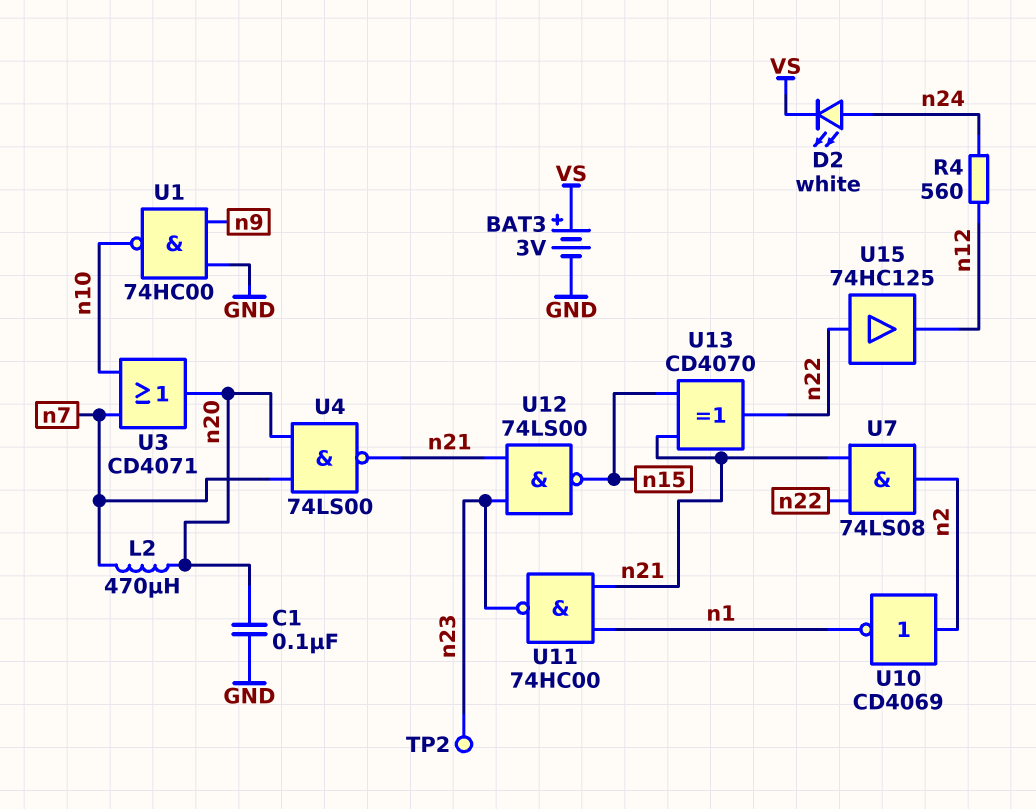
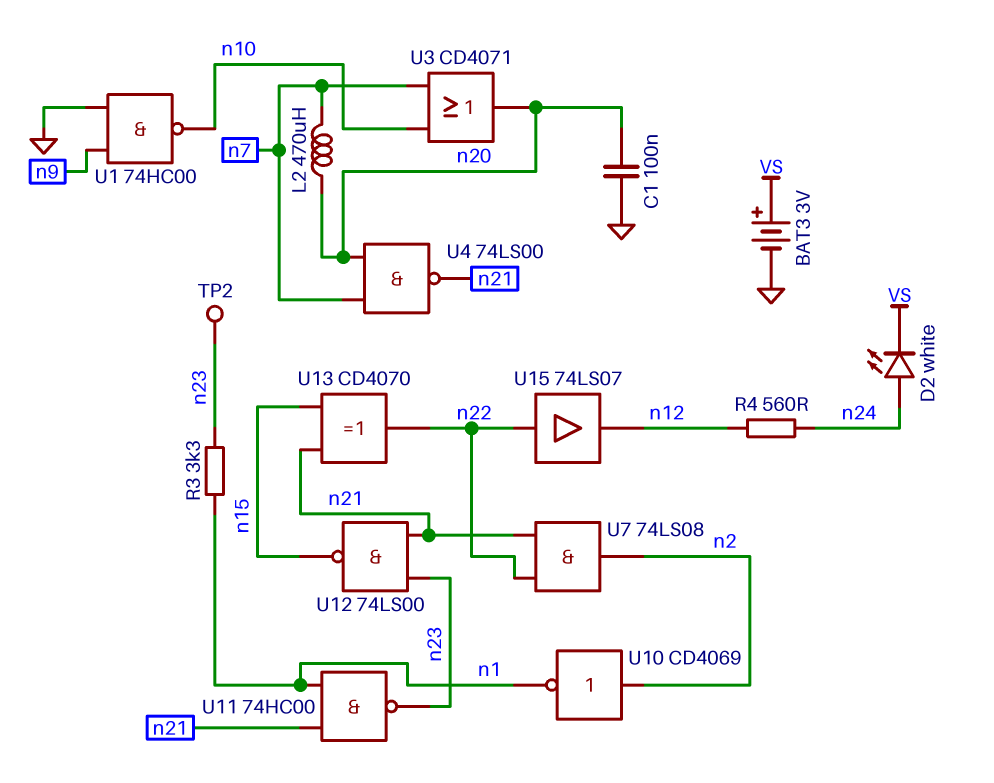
R3: none -> 3.3k (n1, n23)
U15: buffer 74HC125 (in n22, out n12) -> buffer 74LS07 (in n22, out n12)

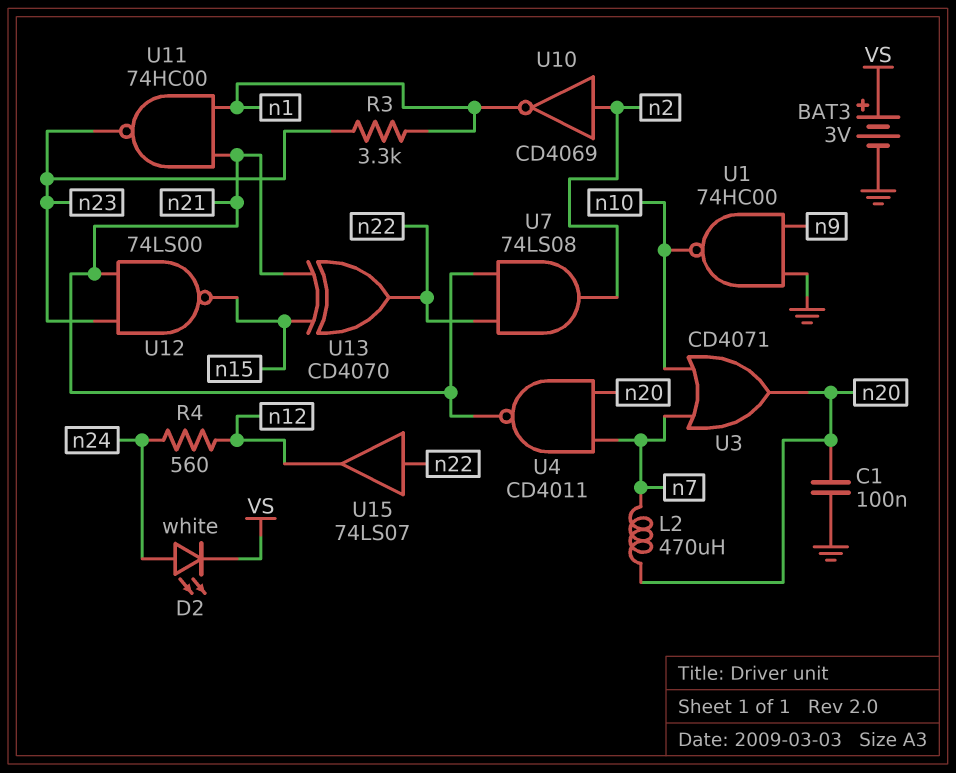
TP2: test point (n23) -> none
U4: NAND 74LS00 (in n7, in n20, out n21) -> NAND CD4011 (in n7, in n20, out n21)

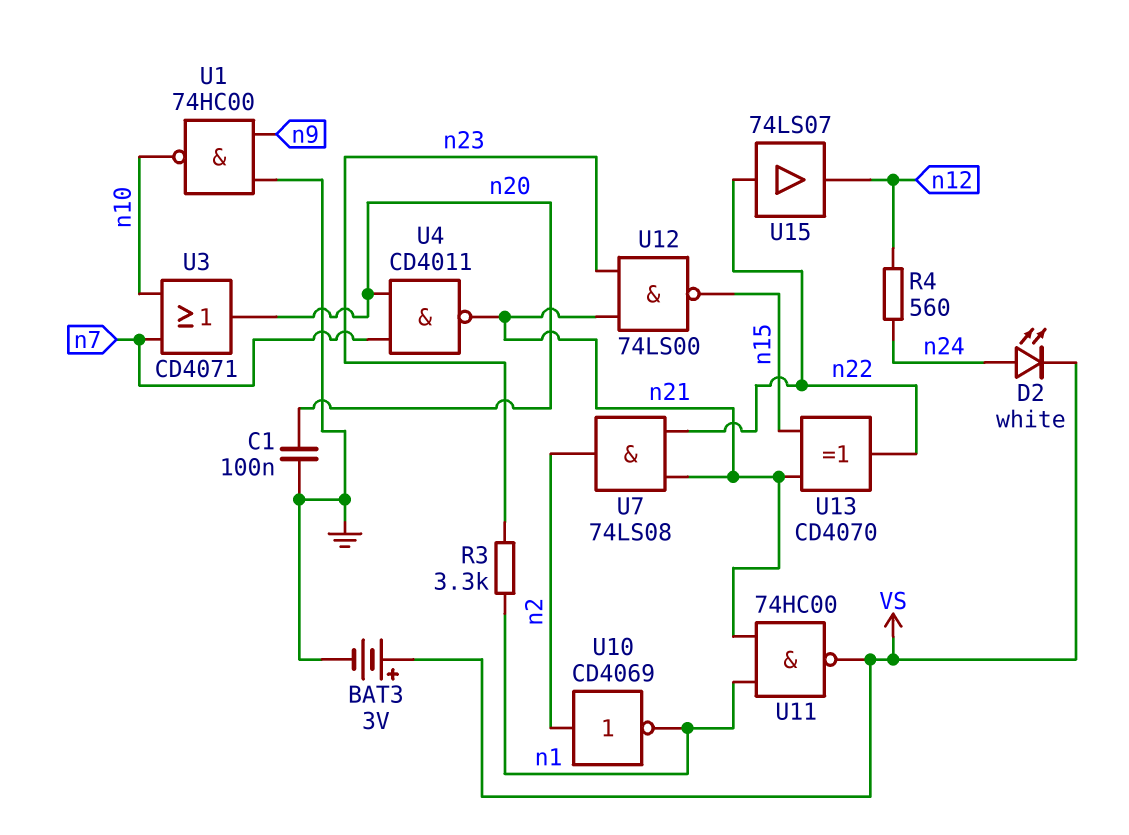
L2: 470uH (n7, n20) -> none
U11: NAND 74HC00 (in n1, in n21, out n23) -> NAND 74HC00 (in n1, in n21, out VS)

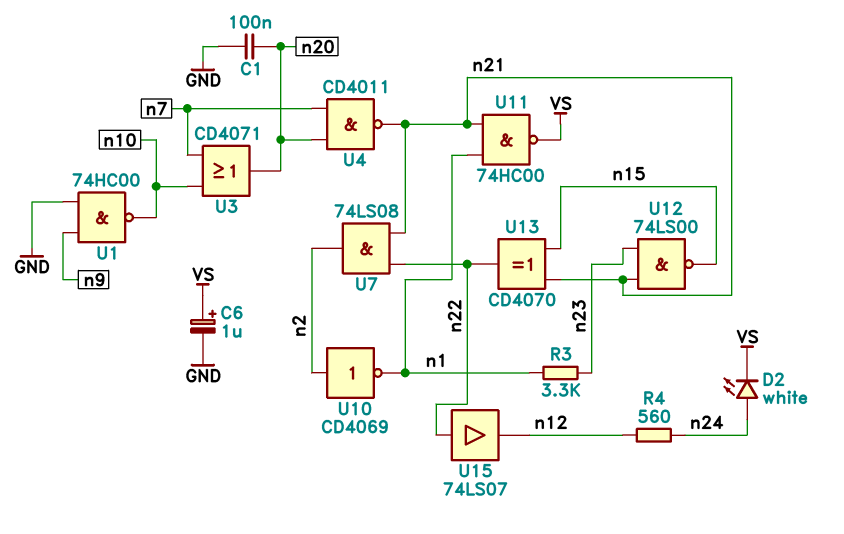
BAT3: 3V (plus VS, minus GND) -> none
C6: none -> 1uF (plus VS, minus GND)

